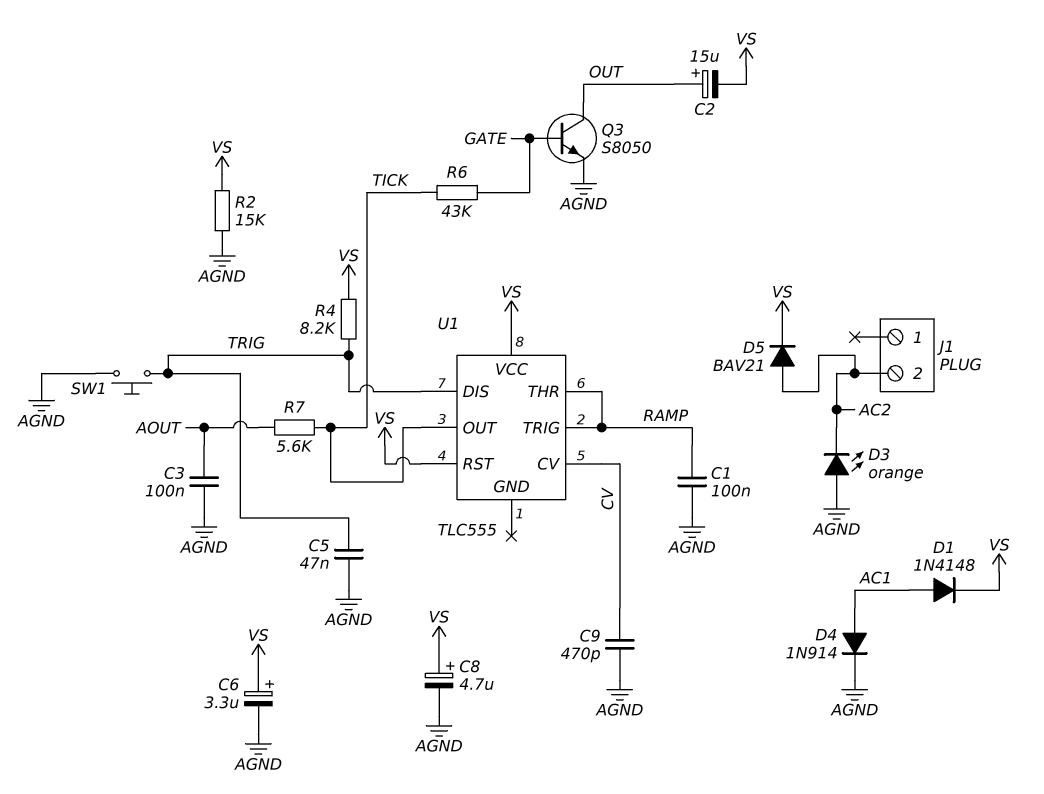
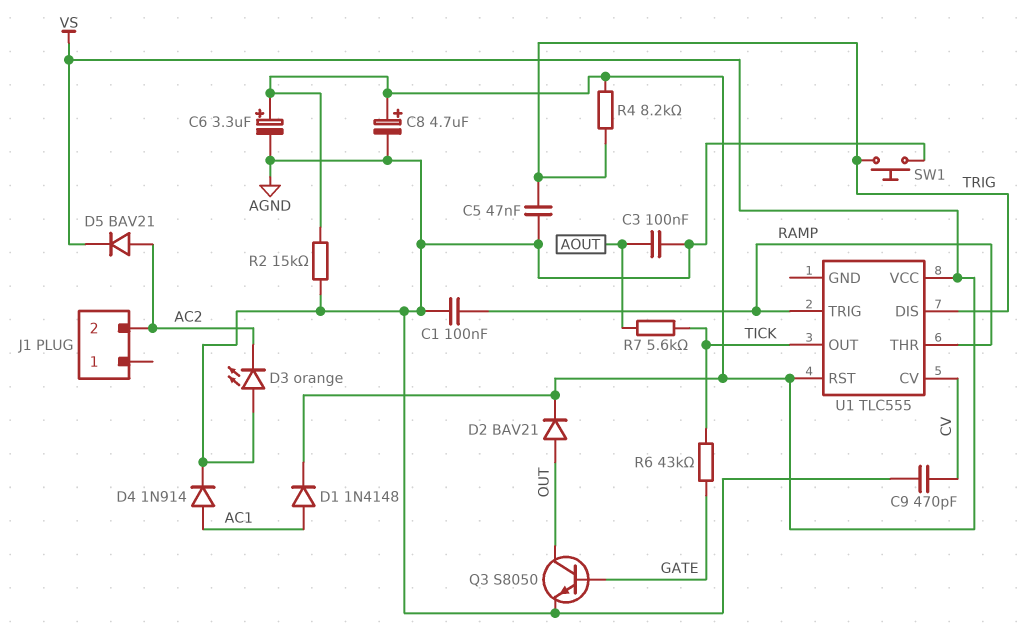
C2: 15uF (plus OUT, minus VS) -> none
D2: none -> diode BAV21 (A OUT, K VS)

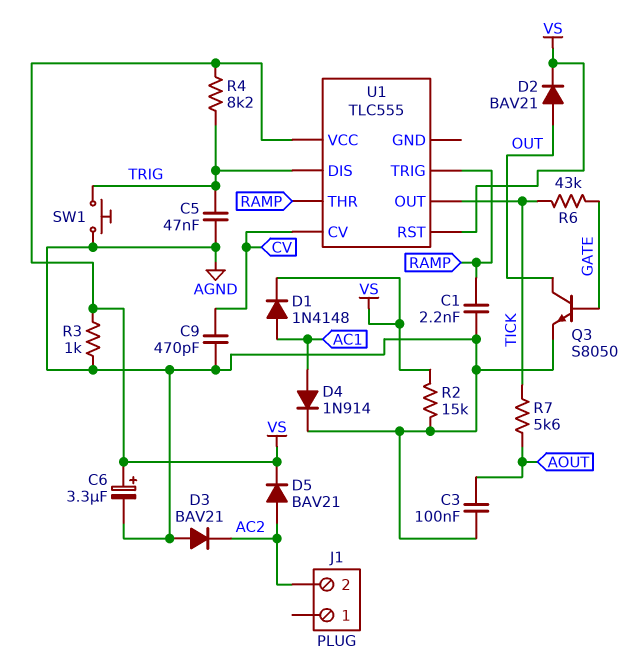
C1: 100nF (AGND, RAMP) -> 2.2nF (AGND, RAMP)
C8: 4.7uF (plus VS, minus AGND) -> none
D3: LED orange (A AGND, K AC2) -> diode BAV21 (A AGND, K AC2)
R3: none -> 1k (AGND, VS)

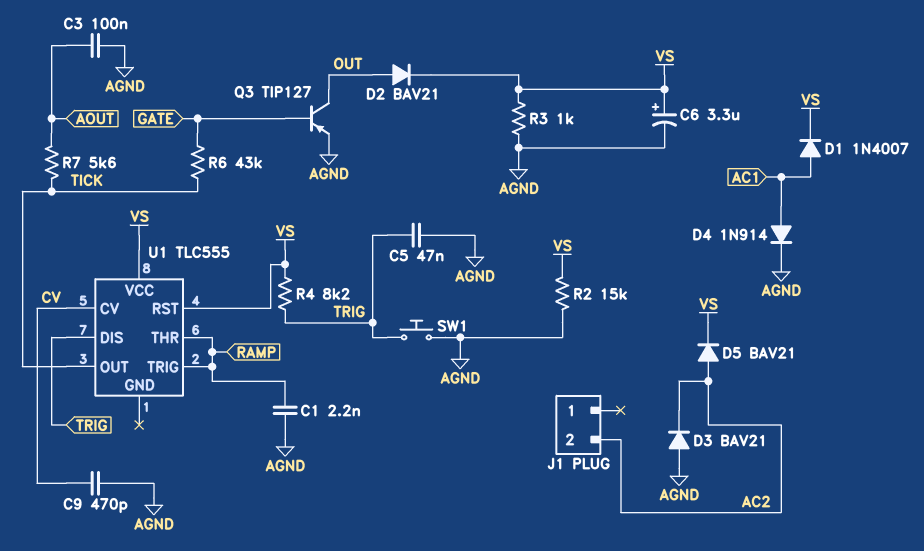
D1: diode 1N4148 (A AC1, K VS) -> diode 1N4007 (A AC1, K VS)
Q3: NPN S8050 (B GATE, C OUT, E AGND) -> PNP TIP127 (B GATE, C OUT, E AGND)

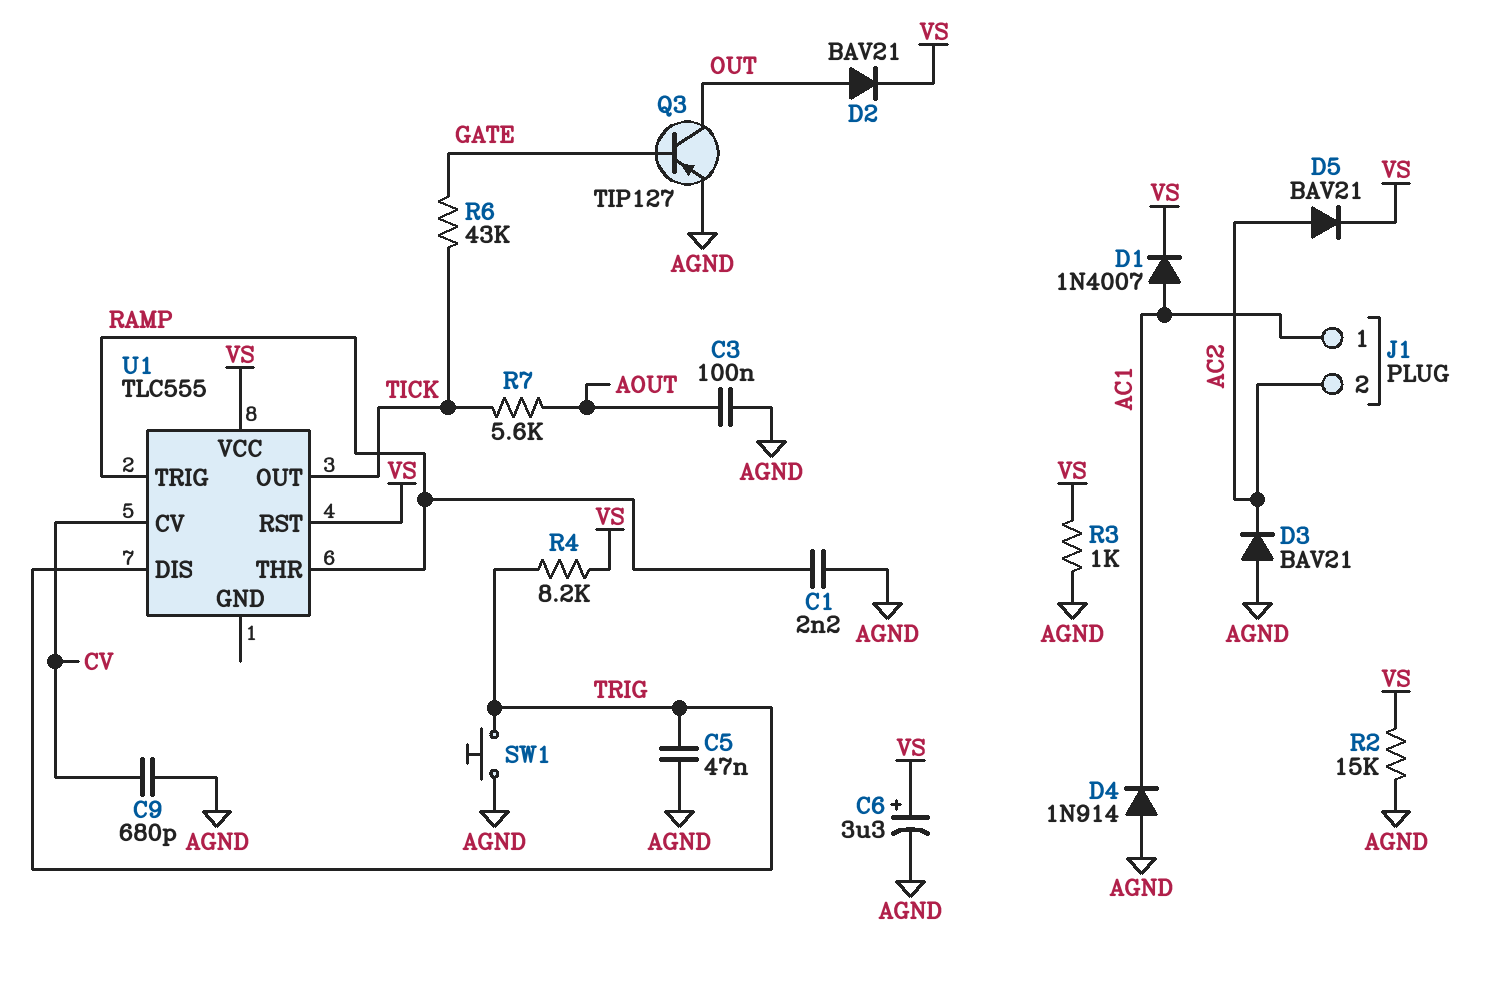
C9: 470pF (AGND, CV) -> 680pF (AGND, CV)
D4: diode 1N914 (A AC1, K AGND) -> diode 1N914 (A AGND, K AC1)
J1 pin 1: none -> AC1

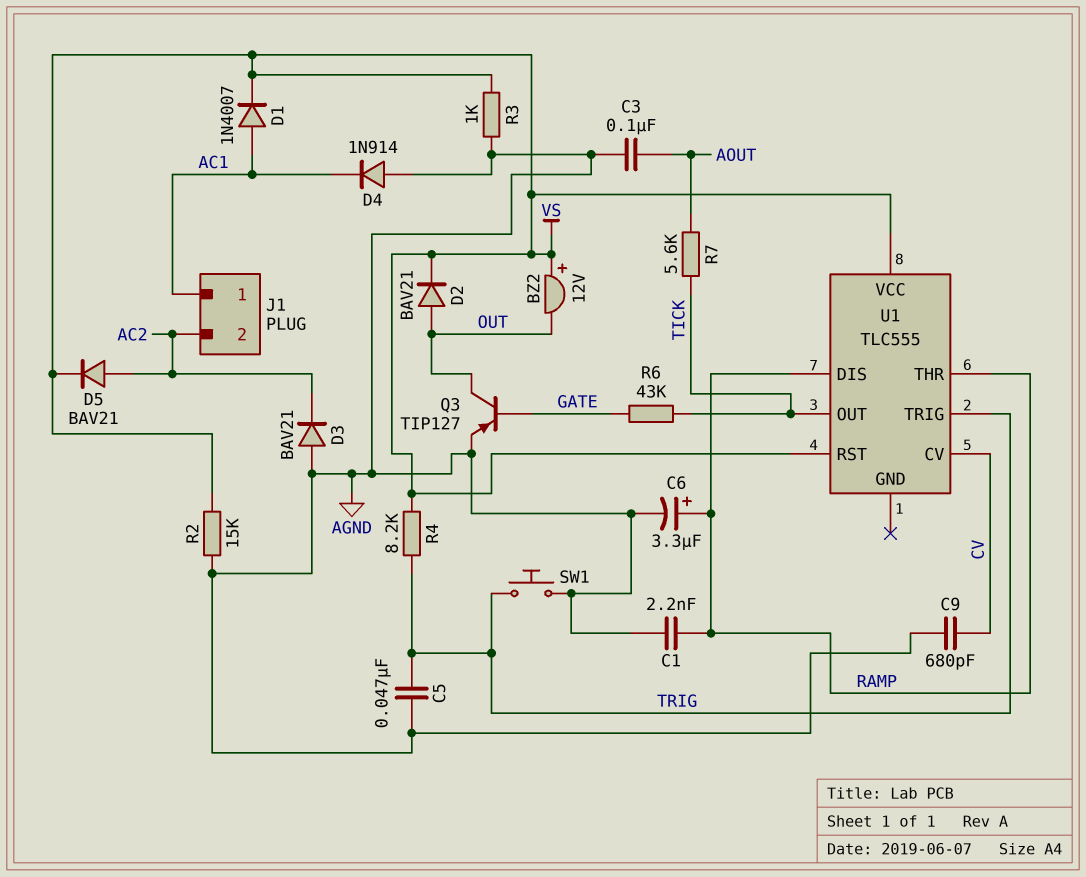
BZ2: none -> buzzer 12V (plus VS, minus OUT)
C6: 3.3uF (plus VS, minus AGND) -> 3.3uF (plus RAMP, minus AGND)
U1 pin DIS: TRIG -> RAMP
U1 pin TRIG: RAMP -> TRIG

